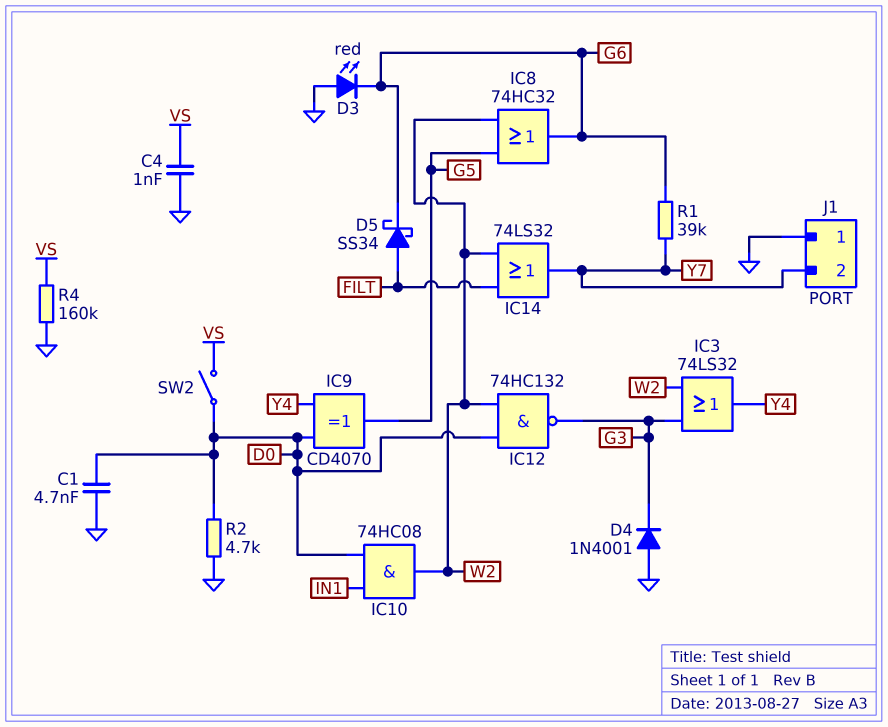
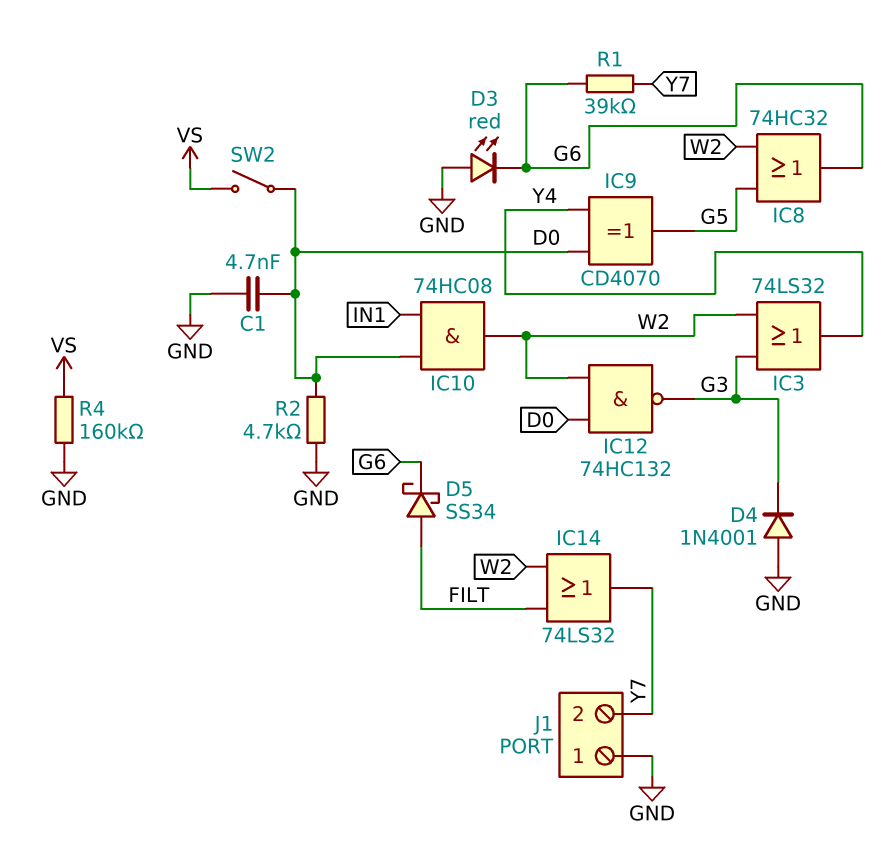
C4: 1nF (GND, VS) -> none

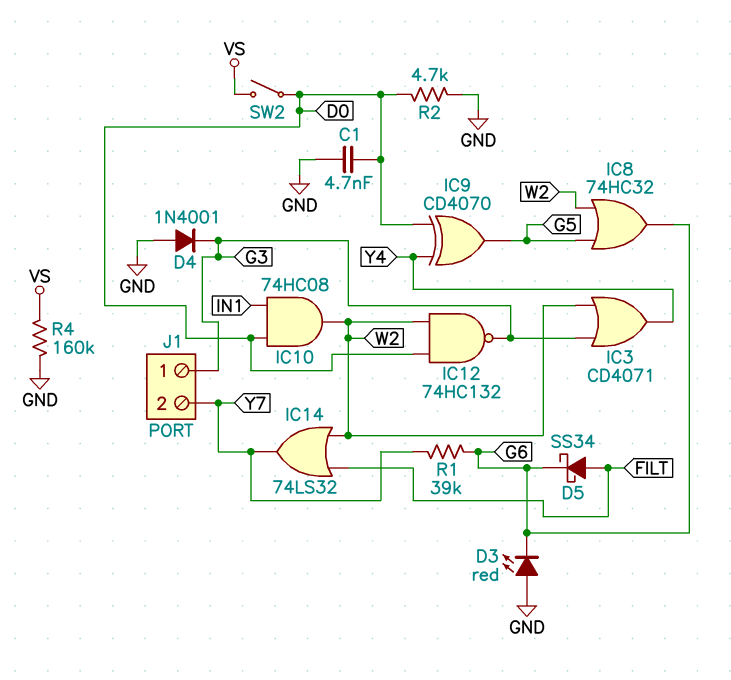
IC3: OR 74LS32 (in G3, in W2, out Y4) -> OR CD4071 (in G3, in W2, out Y4)
J1 pin 1: GND -> G3

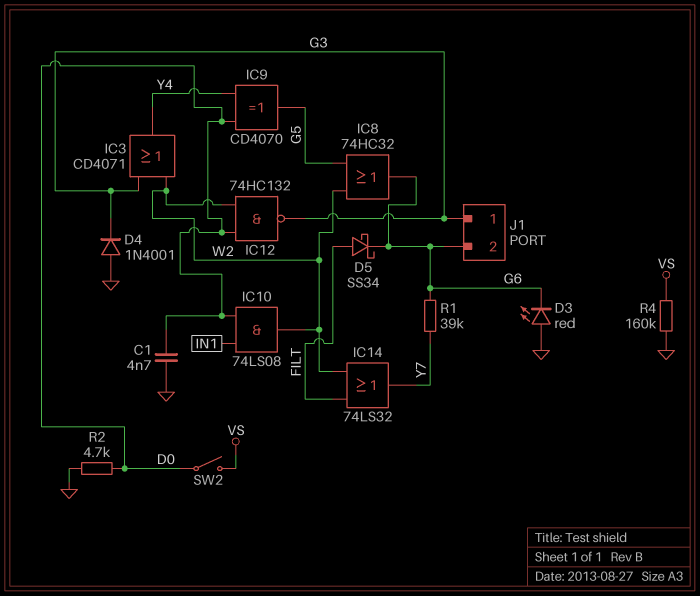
IC10: AND 74HC08 (in D0, in IN1, out W2) -> AND 74LS08 (in D0, in IN1, out W2)
J1 pin 2: Y7 -> G6

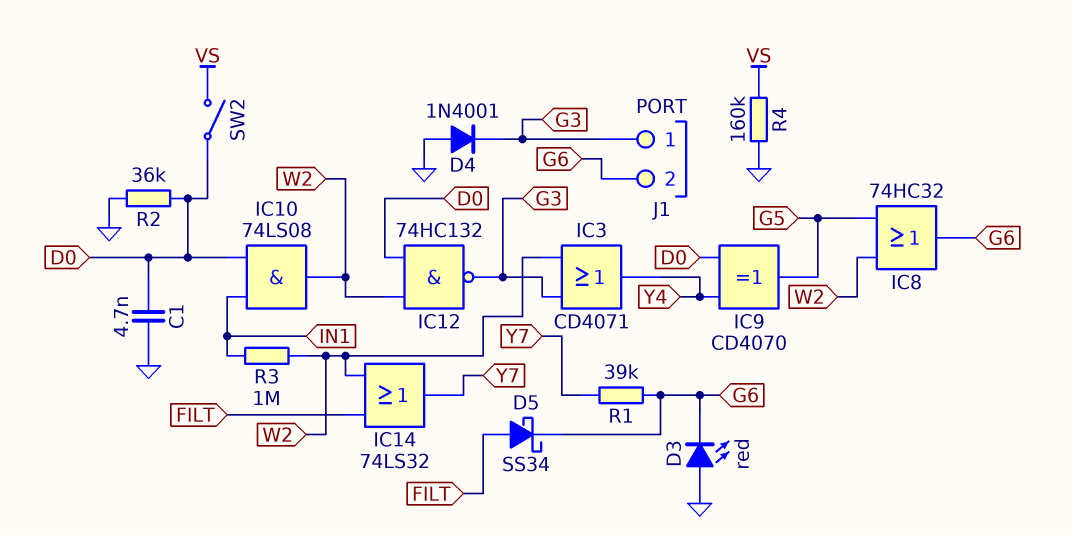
R2: 4.7k (D0, GND) -> 36k (D0, GND)
R3: none -> 1M (IN1, W2)

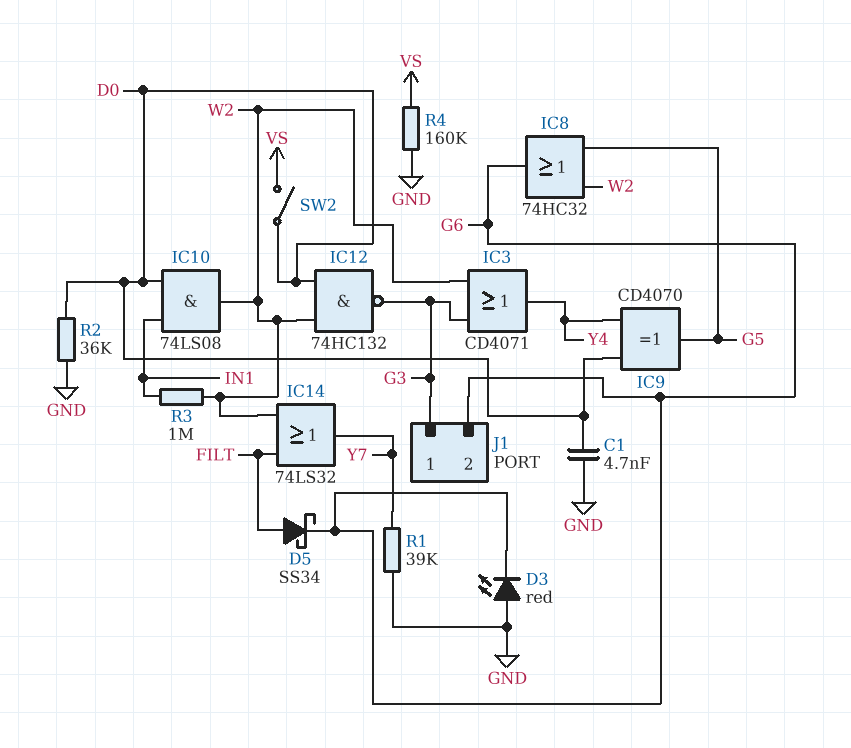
D4: diode 1N4001 (A GND, K G3) -> none
R1: 39k (G6, Y7) -> 39k (GND, Y7)

